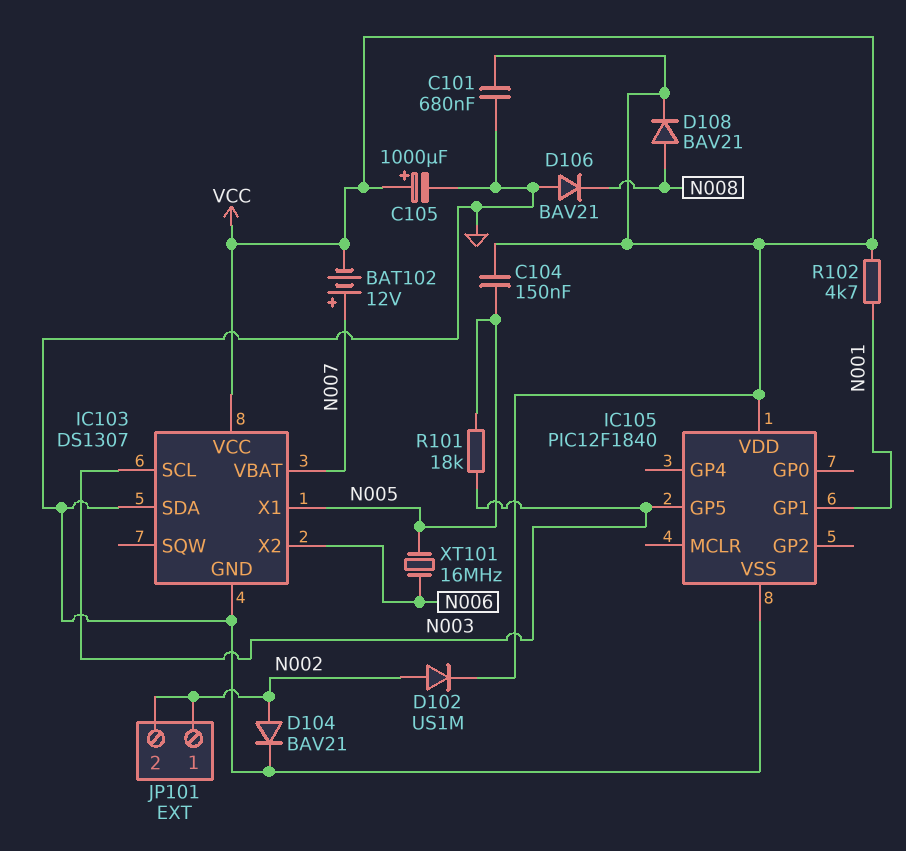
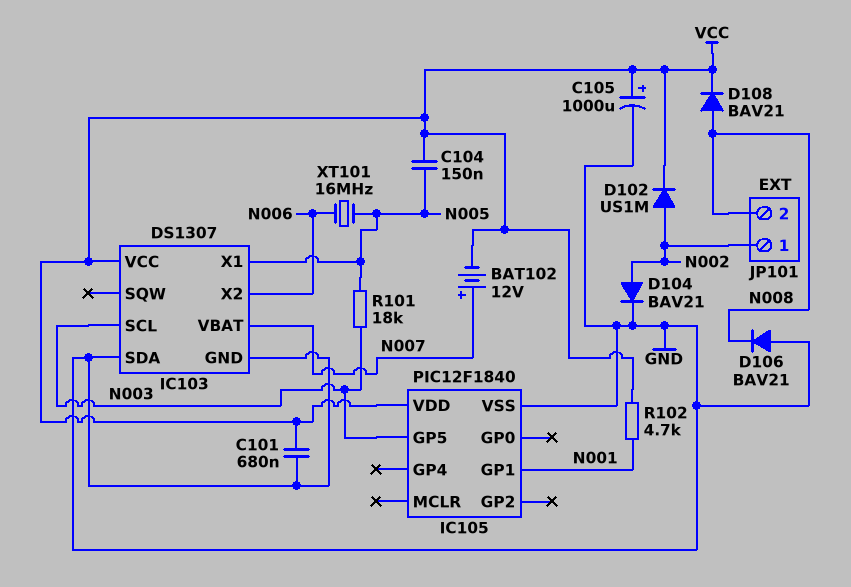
JP101 pin 2: N002 -> N008

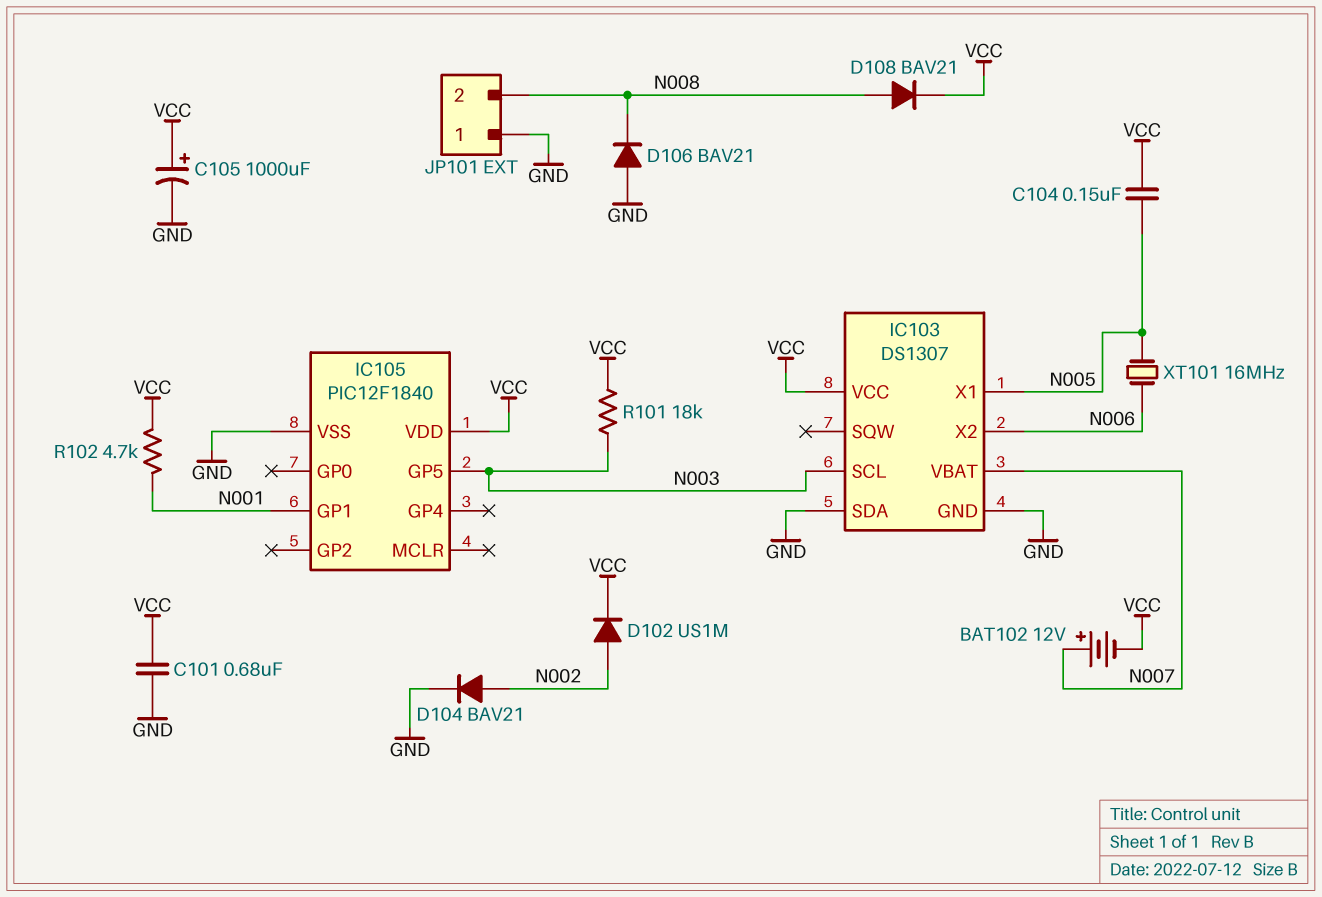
JP101 pin 1: N002 -> GND
R101: 18k (N003, N005) -> 18k (N003, VCC)

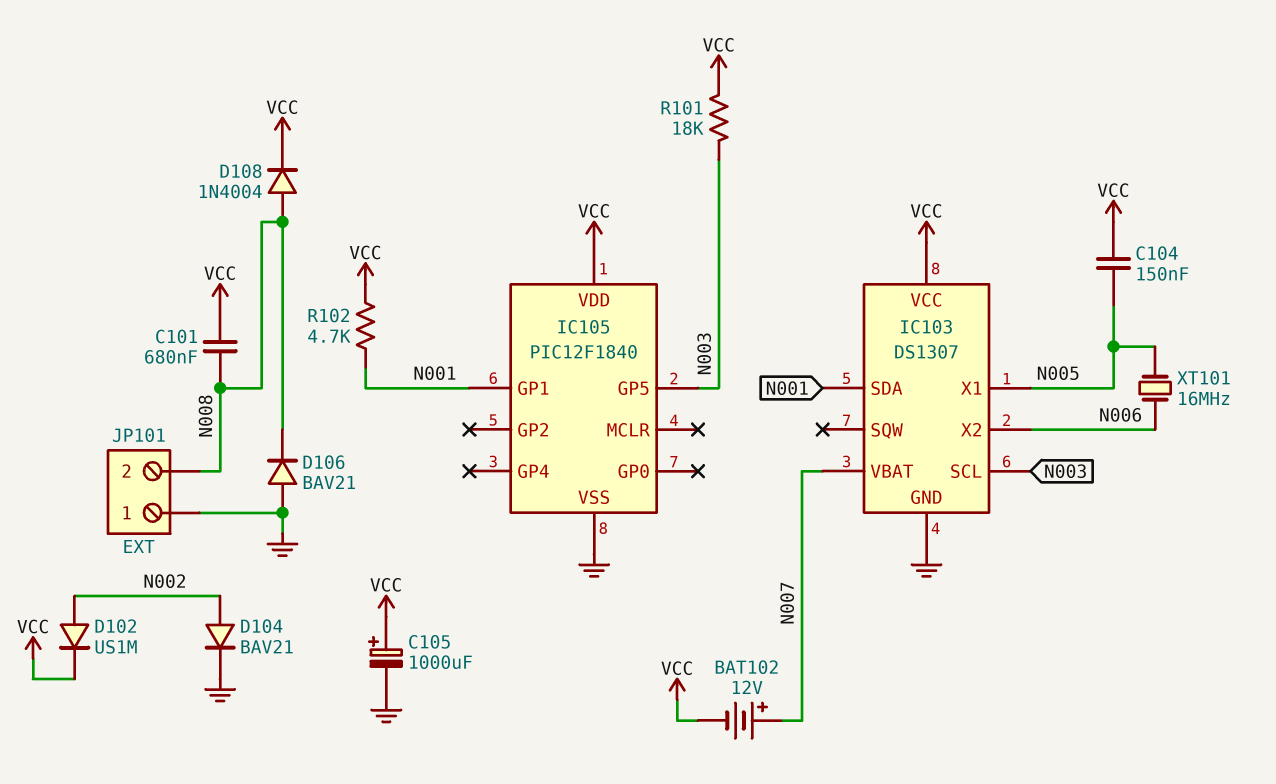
C101: 680nF (GND, VCC) -> 680nF (N008, VCC)
D108: diode BAV21 (A N008, K VCC) -> diode 1N4004 (A N008, K VCC)
IC103 pin SDA: GND -> N001

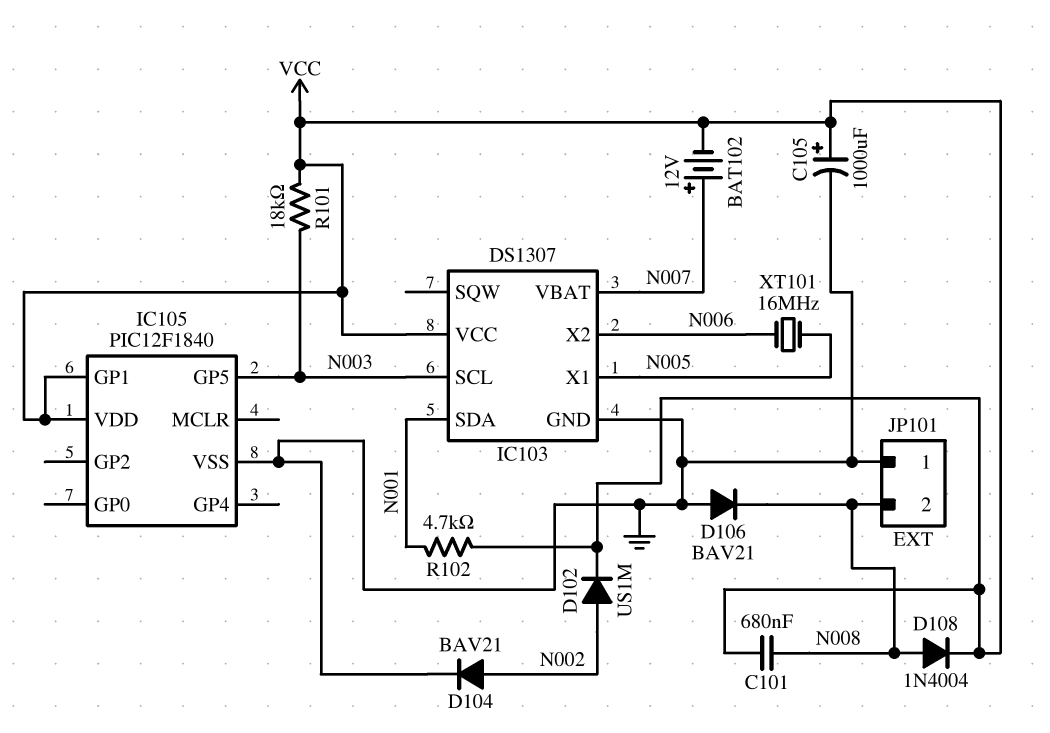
C104: 150nF (N005, VCC) -> none
IC105 pin GP1: N001 -> VCC

